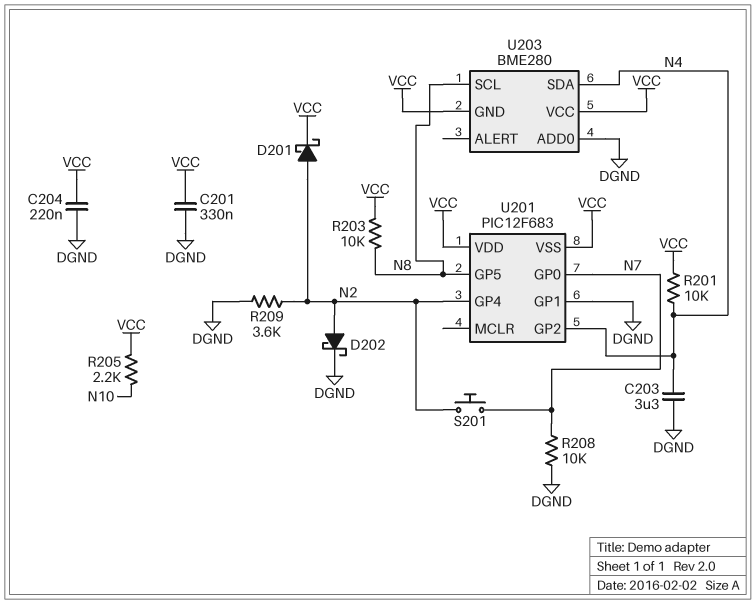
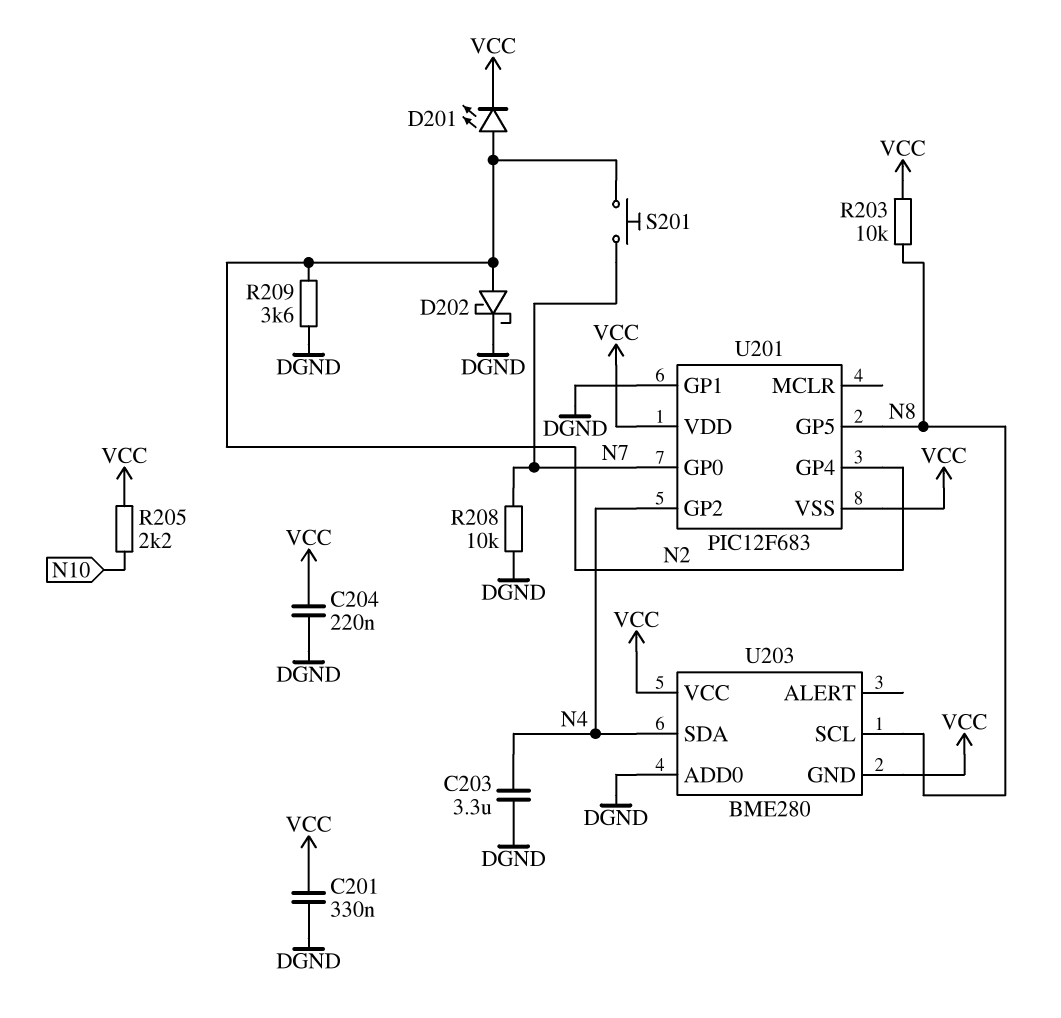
D201: schottky (A N2, K VCC) -> LED (A N2, K VCC)
R201: 10k (N4, VCC) -> none

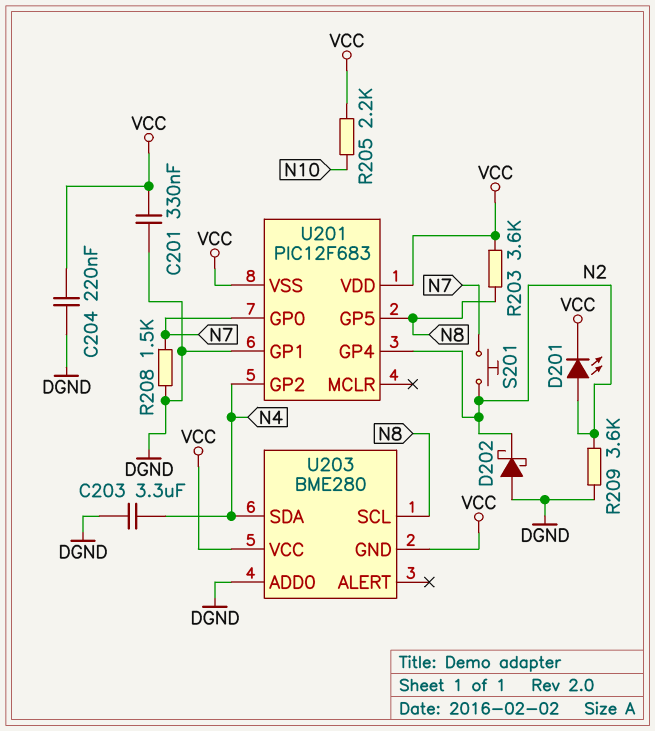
D202: schottky (A N2, K DGND) -> schottky (A DGND, K N2)
R203: 10k (N8, VCC) -> 3.6k (N8, VCC)
R208: 10k (DGND, N7) -> 1.5k (DGND, N7)

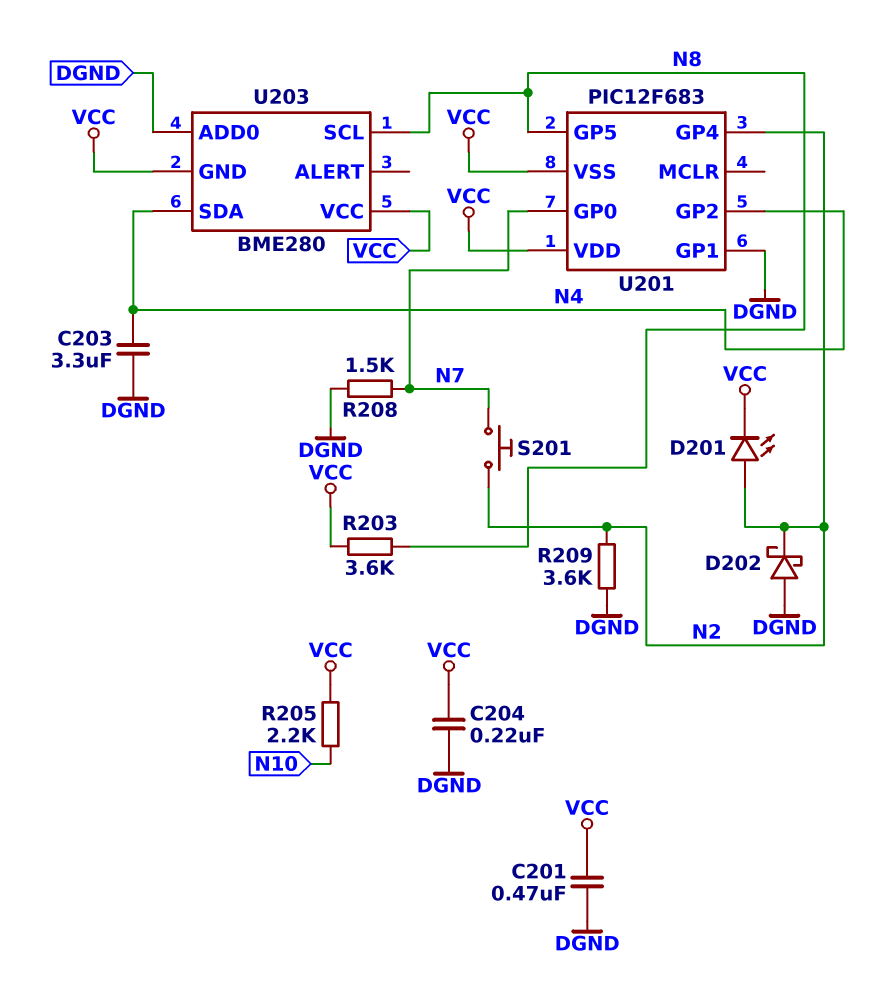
C201: 330nF (DGND, VCC) -> 470nF (DGND, VCC)

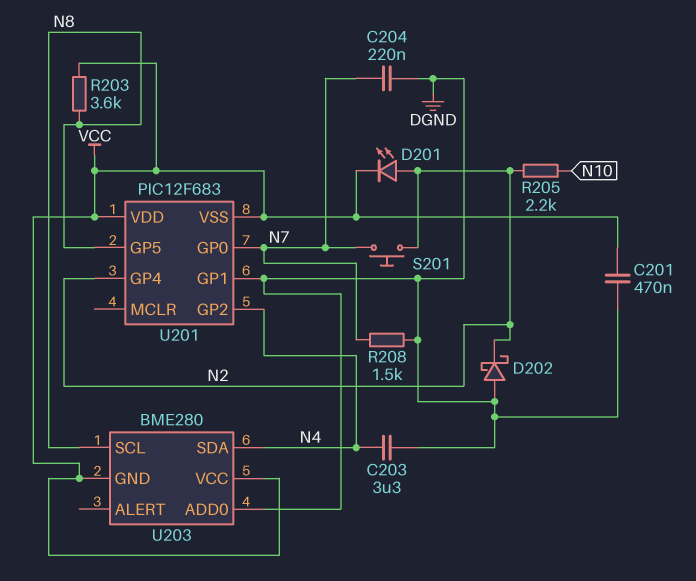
C204: 220nF (DGND, VCC) -> 220nF (DGND, N7)
R205: 2.2k (N10, VCC) -> 2.2k (N2, N10)
R209: 3.6k (DGND, N2) -> none

